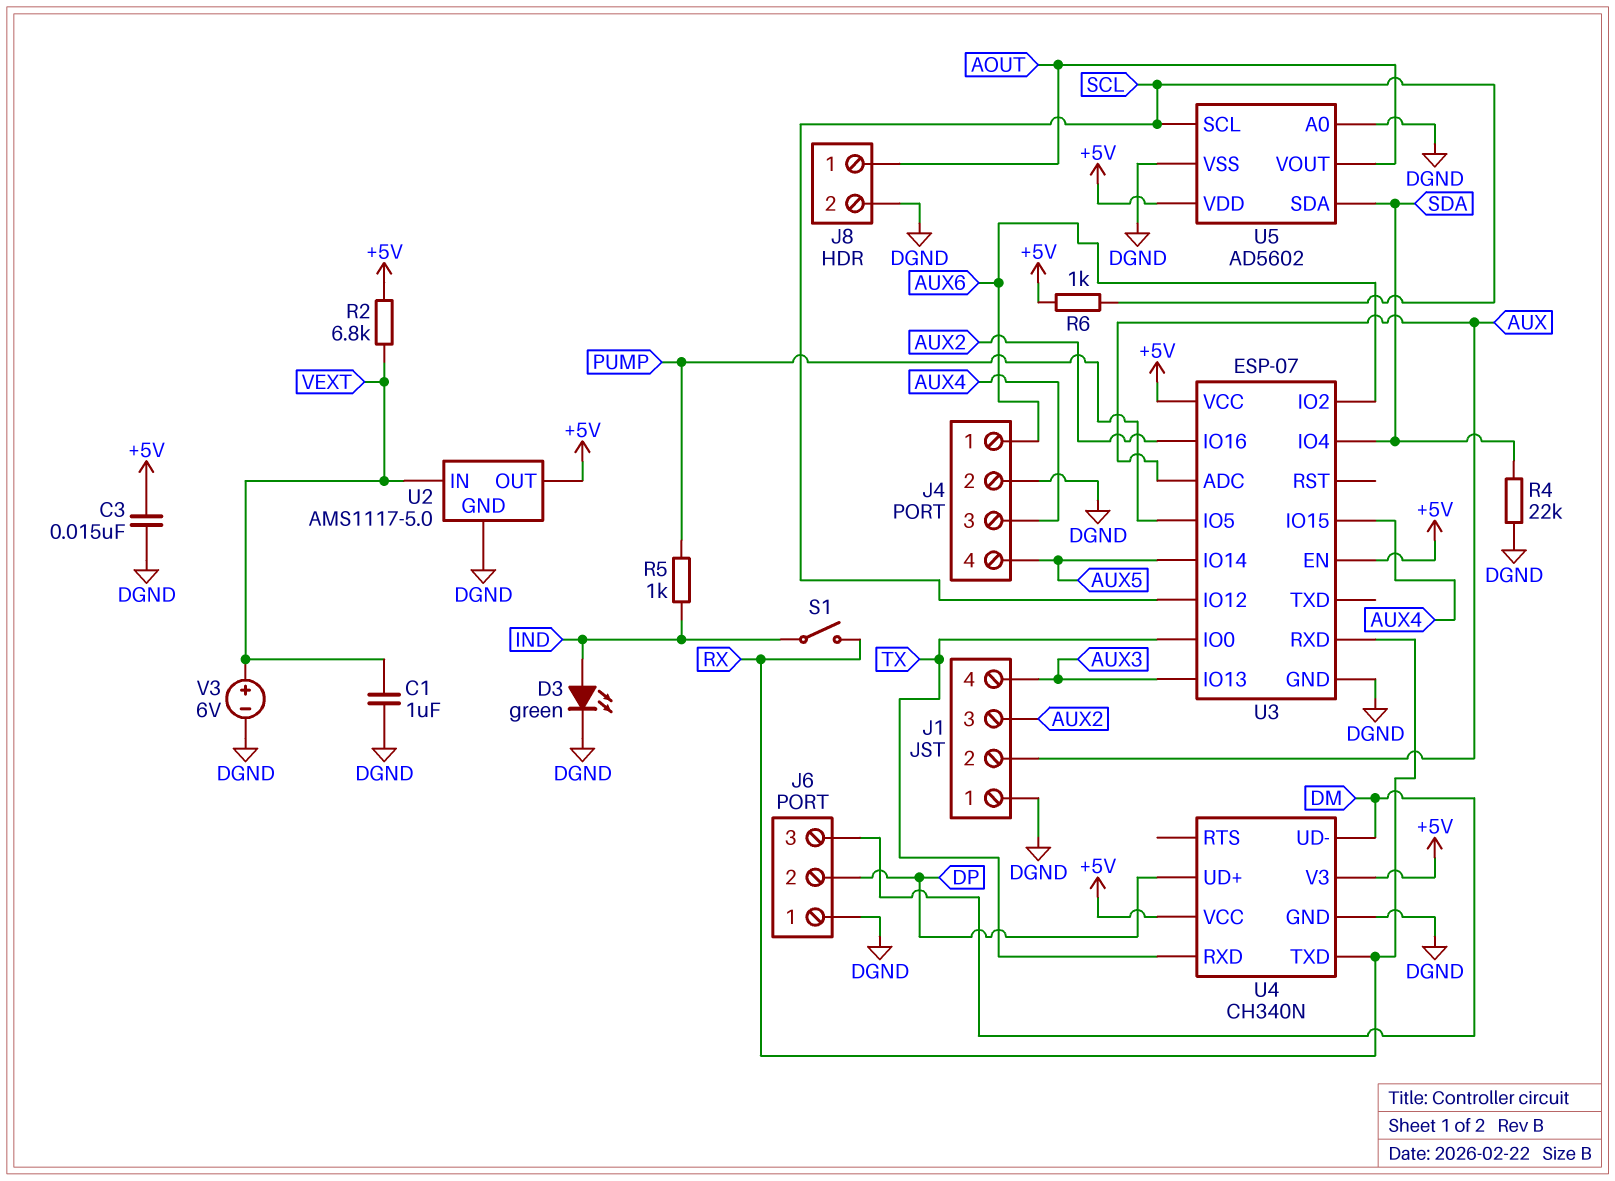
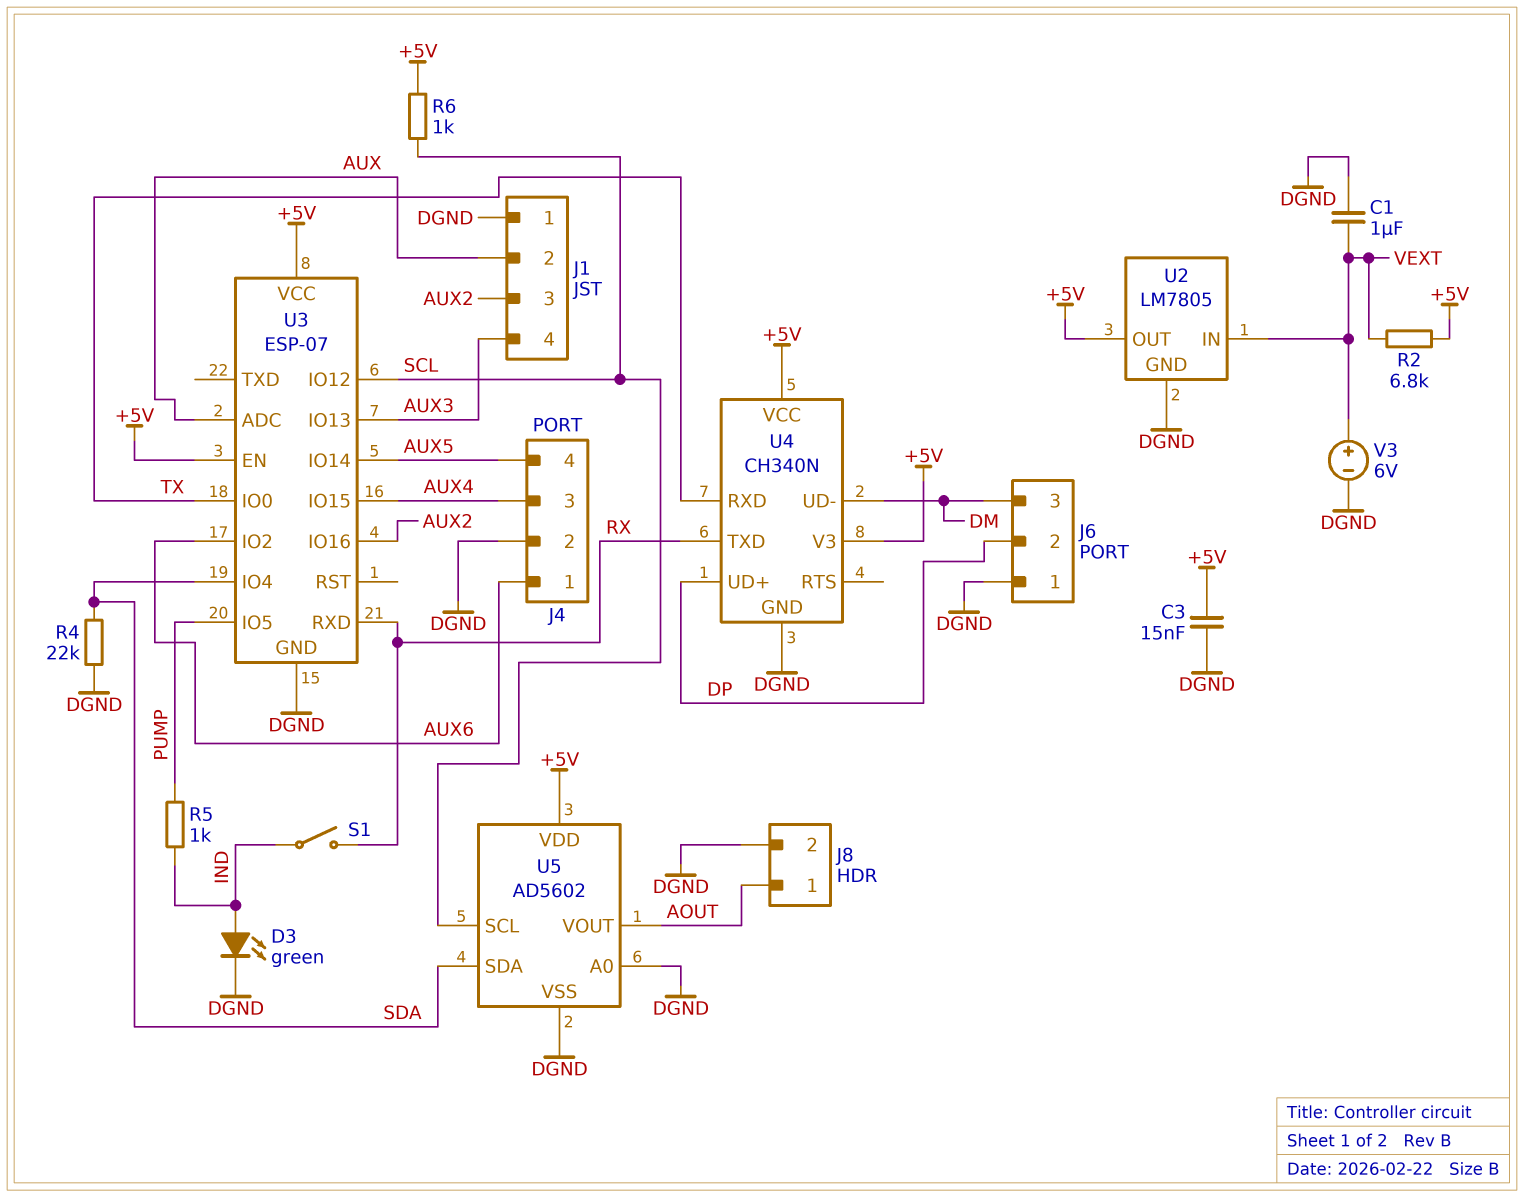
U2: AMS1117-5.0 -> LM7805

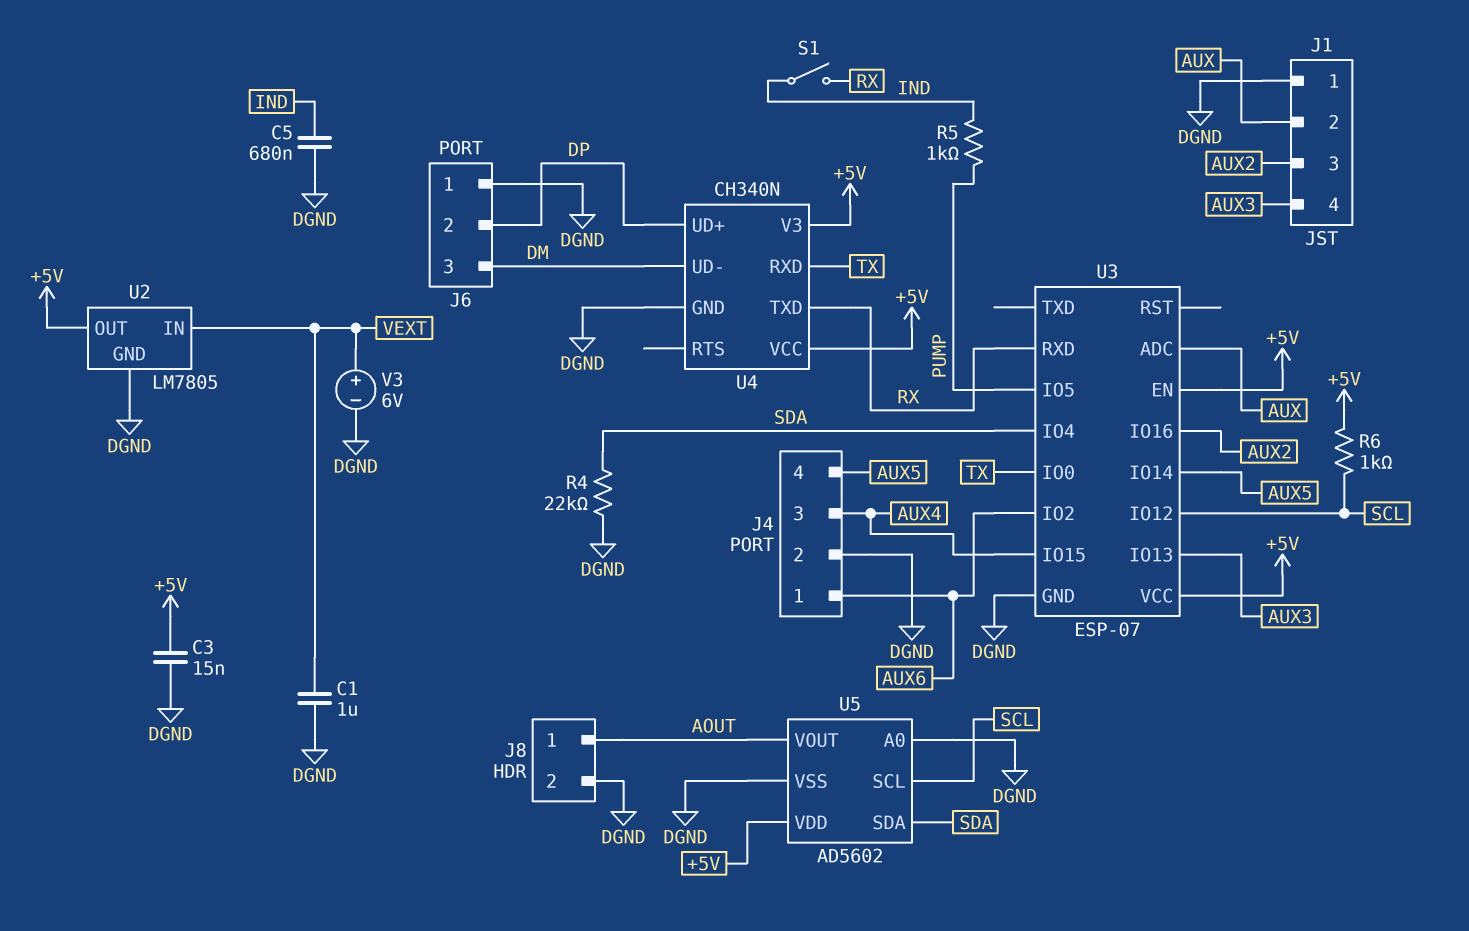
C5: none -> 680nF (DGND, IND)
D3: LED green (A IND, K DGND) -> none
R2: 6.8k (+5V, VEXT) -> none

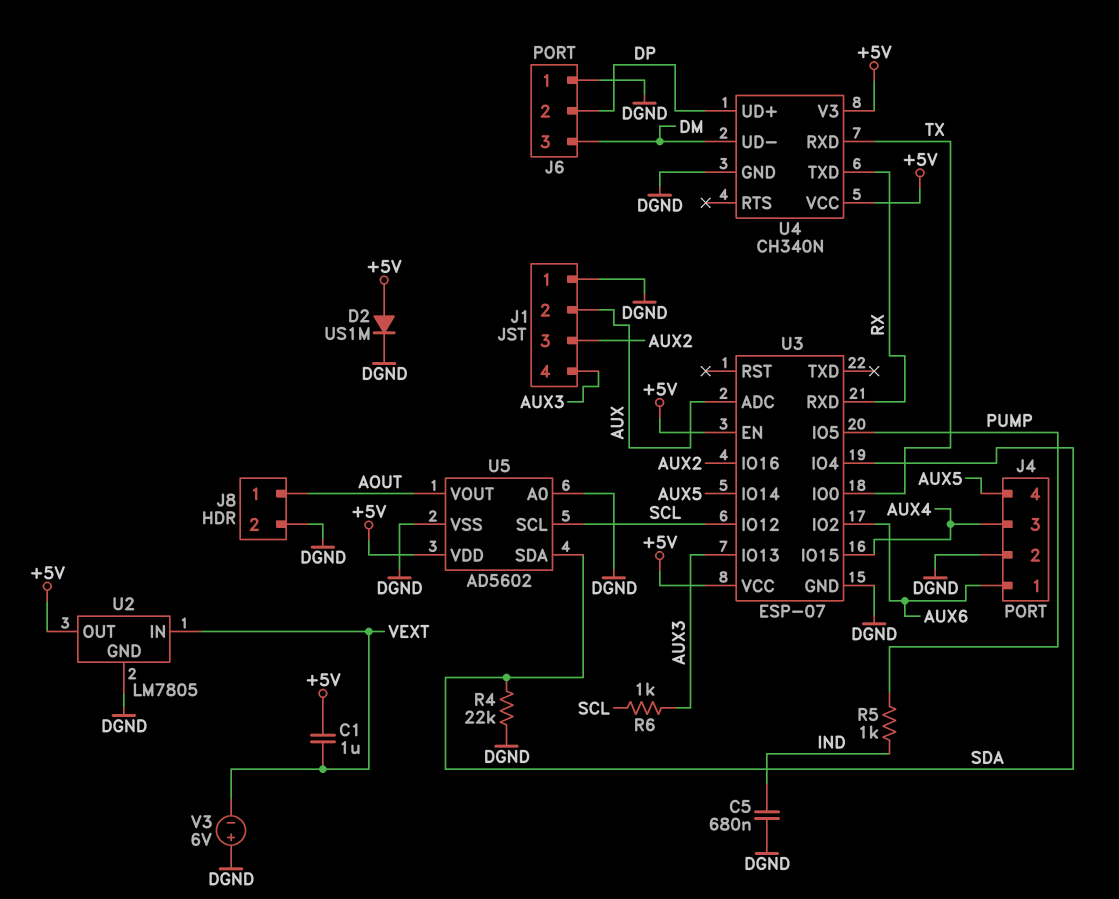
C1: 1uF (DGND, VEXT) -> 1uF (+5V, VEXT)
C3: 15nF (+5V, DGND) -> none
D2: none -> diode US1M (A +5V, K DGND)
R6: 1k (+5V, SCL) -> 1k (AUX3, SCL)
S1: switch (IND, RX) -> none
V3: 6V (plus VEXT, minus DGND) -> 6V (plus DGND, minus VEXT)

